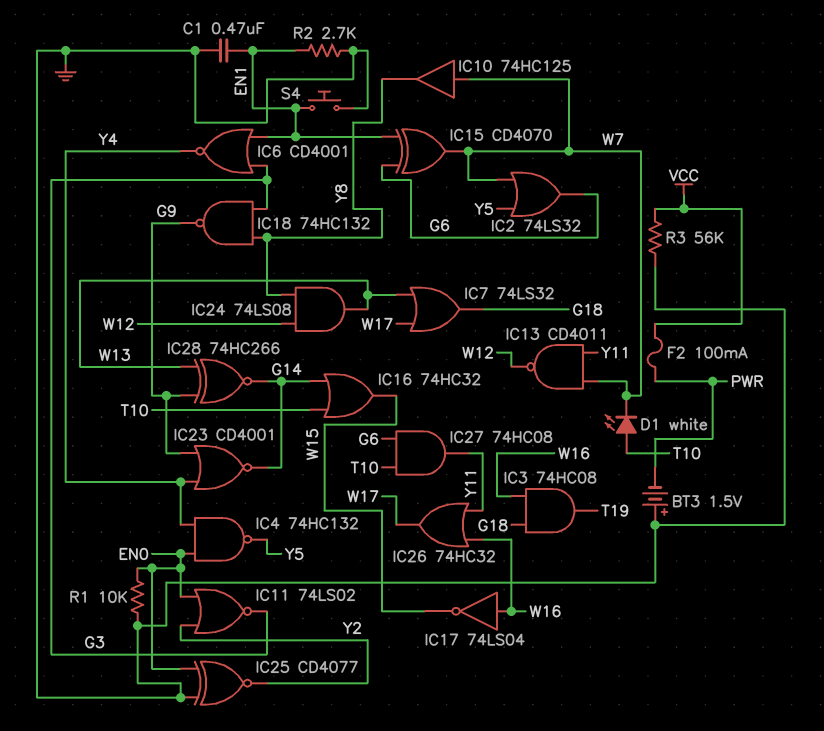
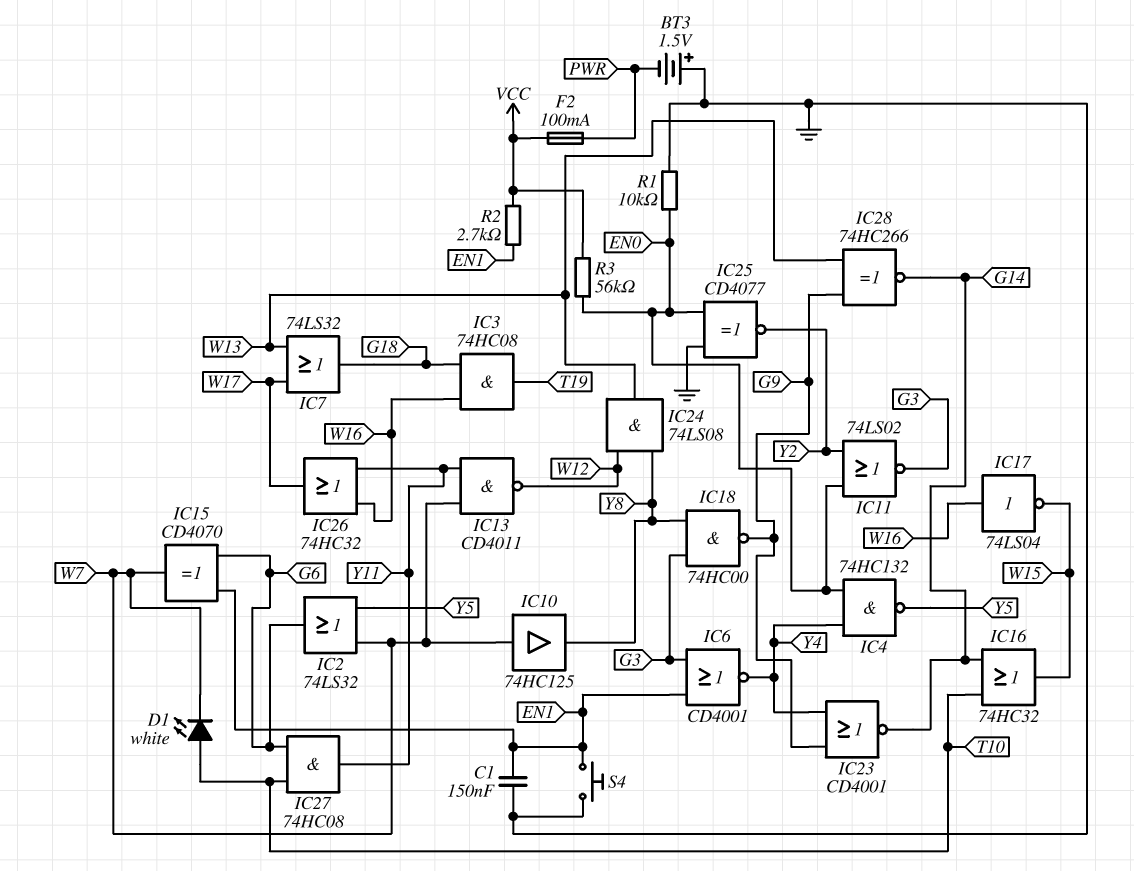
C1: 470nF (EN1, GND) -> 150nF (EN1, GND)
IC18: NAND 74HC132 (in G3, in Y8, out G9) -> NAND 74HC00 (in G3, in Y8, out G9)
R2: 2.7k (EN1, GND) -> 2.7k (EN1, VCC)
R3: 56k (GND, VCC) -> 56k (EN0, VCC)

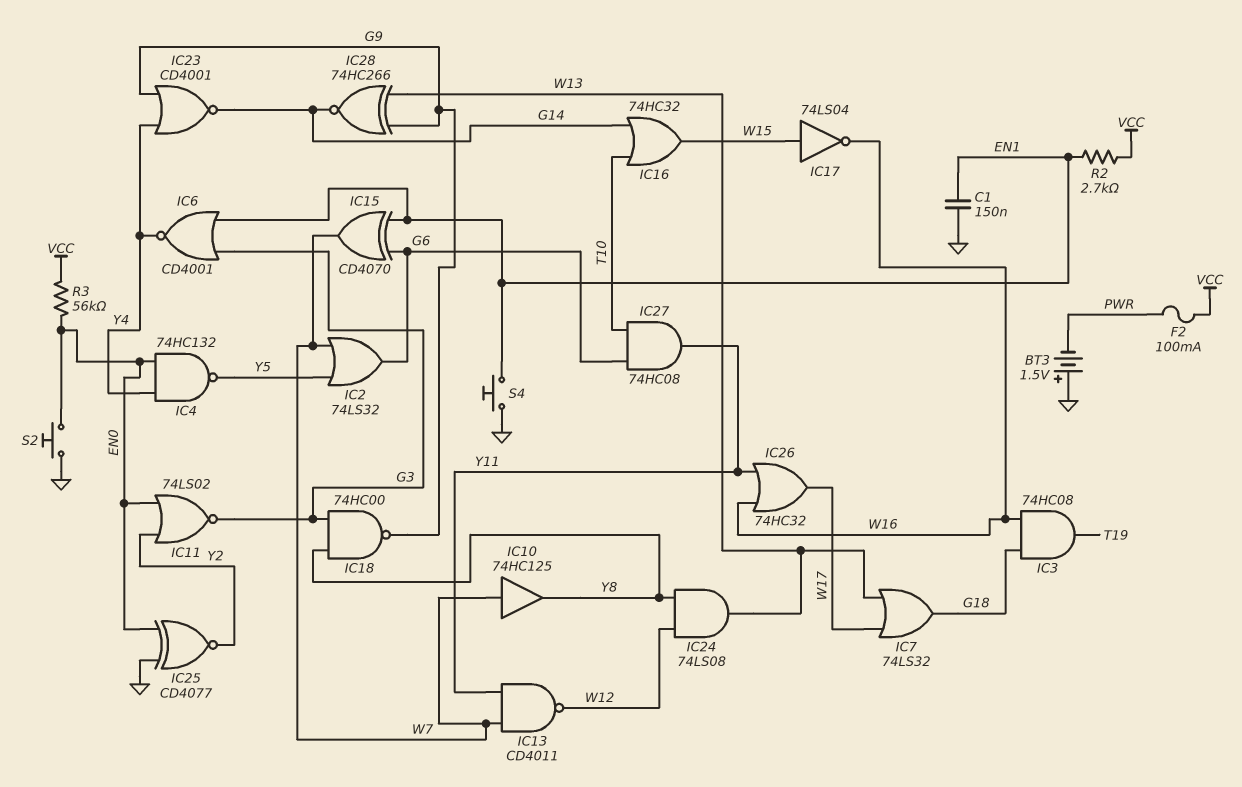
D1: LED white (A T10, K W7) -> none
IC17: NOT 74LS04 (in W16, out W15) -> NOT 74LS04 (in W15, out W16)
R1: 10k (EN0, GND) -> none
S2: none -> button (EN0, GND)

